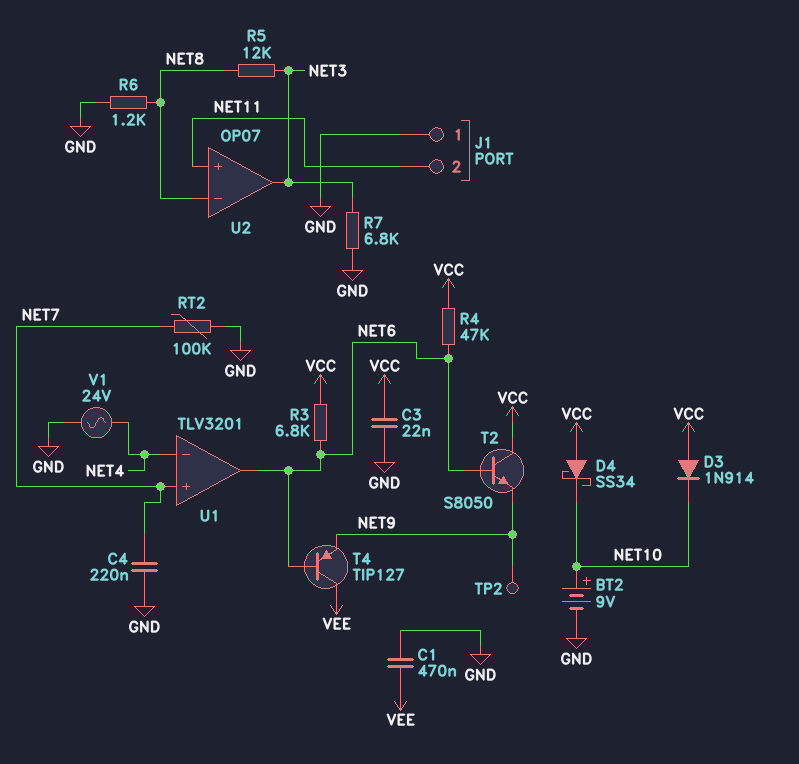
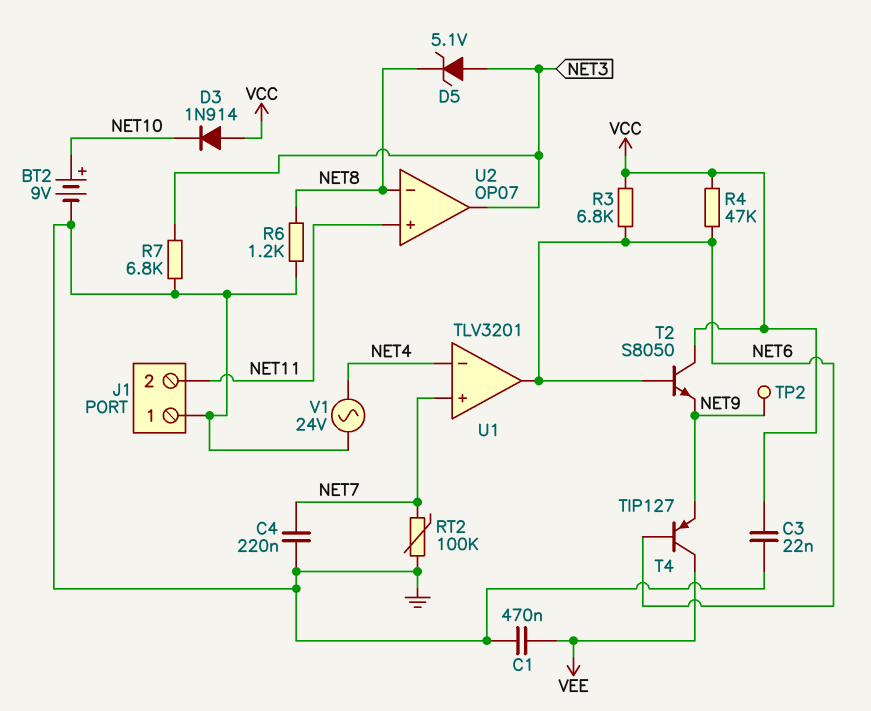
D4: schottky SS34 (A VCC, K NET10) -> none
D5: none -> zener 5.1V (A NET3, K NET8)
R5: 12k (NET3, NET8) -> none

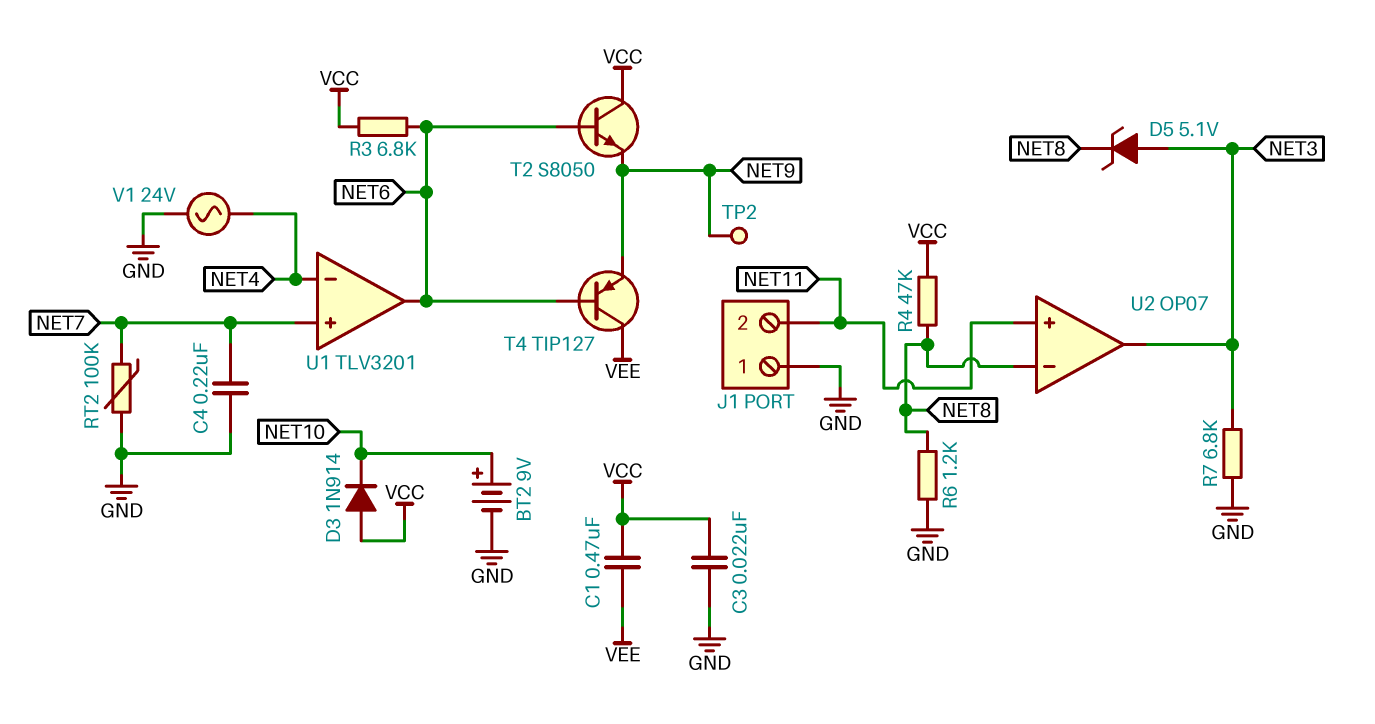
C1: 470nF (GND, VEE) -> 470nF (VCC, VEE)
R4: 47k (NET6, VCC) -> 47k (NET8, VCC)

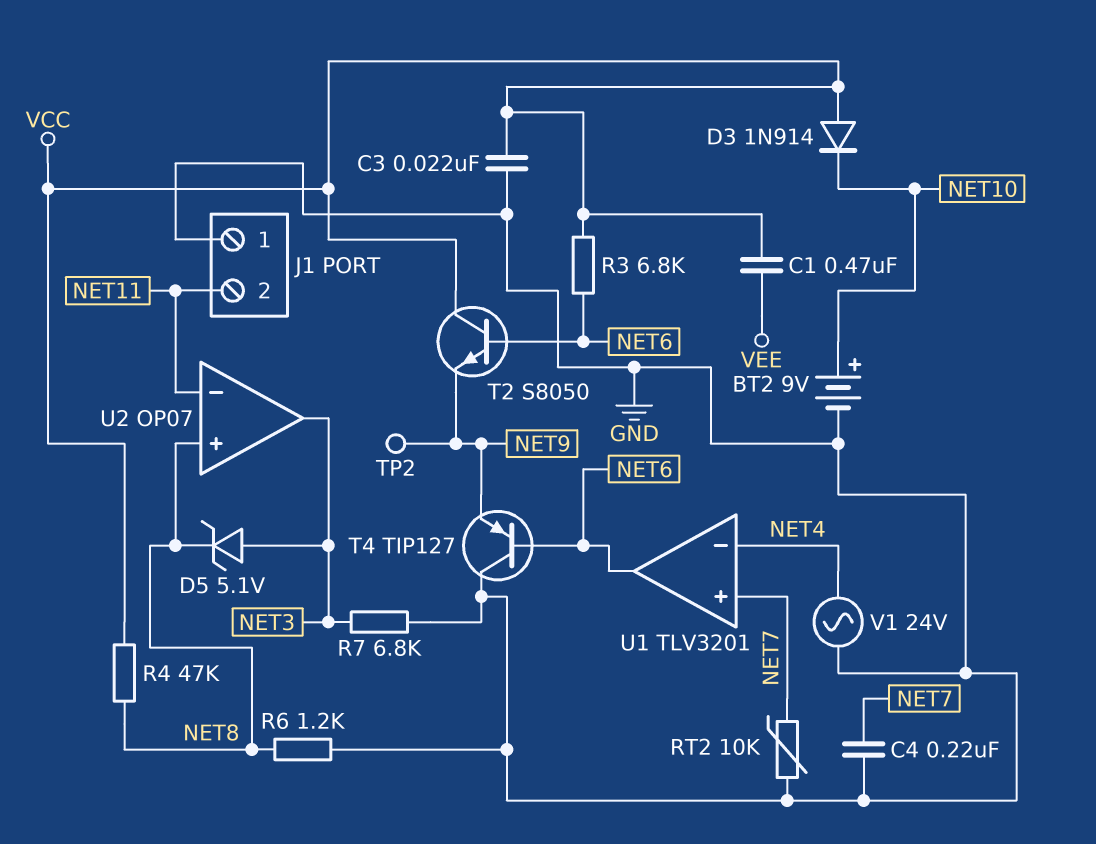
RT2: 100k (GND, NET7) -> 10k (GND, NET7)
T4: PNP TIP127 (B NET6, C VEE, E NET9) -> PNP TIP127 (B NET6, C GND, E NET9)
U2 pin in+: NET11 -> NET8
U2 pin in-: NET8 -> NET11

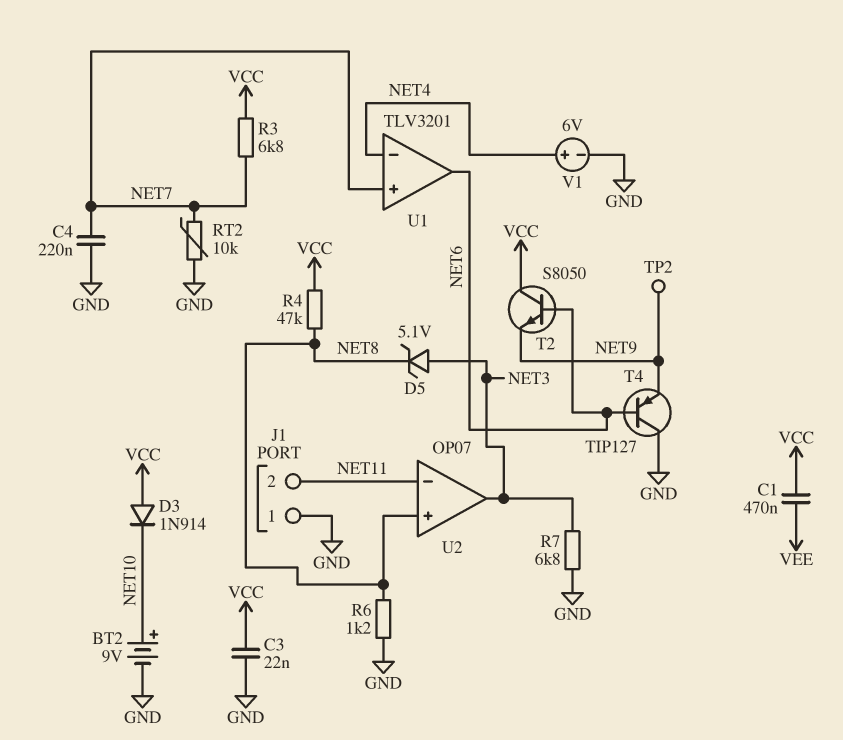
R3: 6.8k (NET6, VCC) -> 6.8k (NET7, VCC)
V1: AC 24V (GND, NET4) -> 6V (plus NET4, minus GND)

